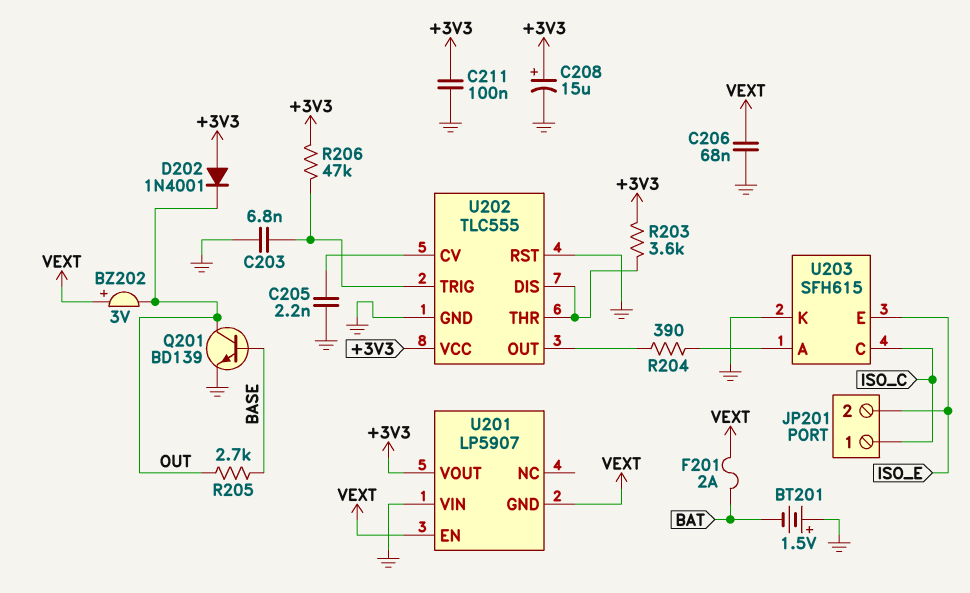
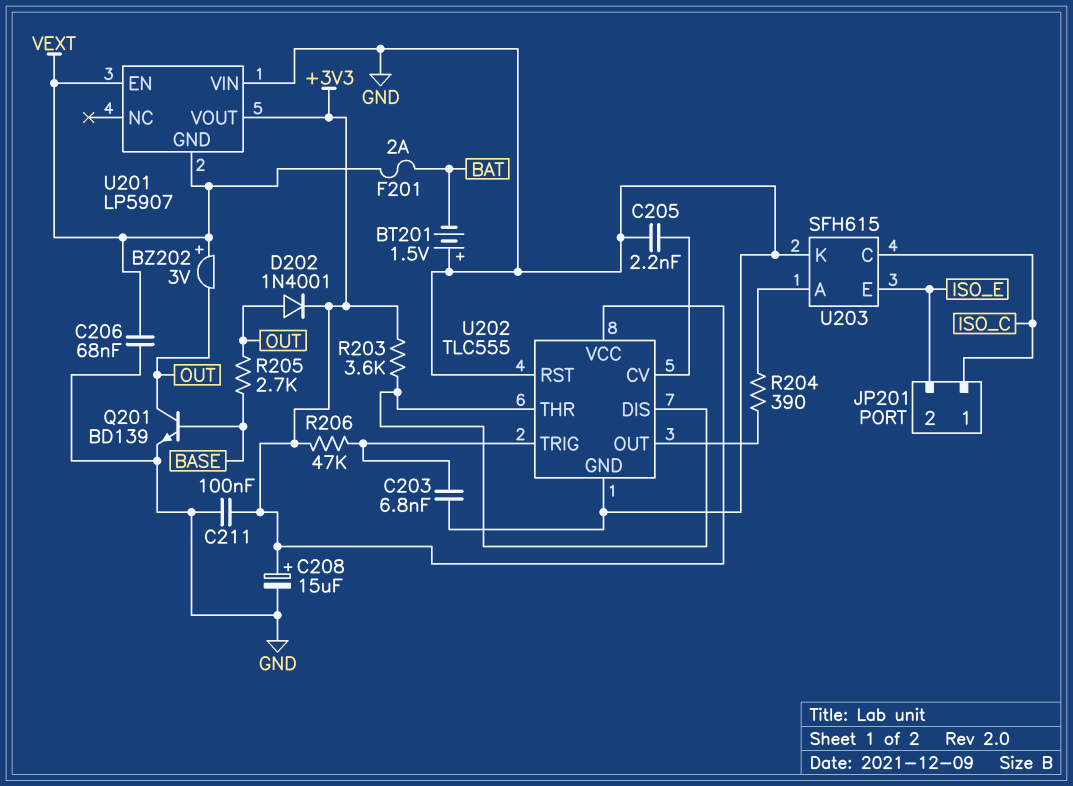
D202: diode 1N4001 (A +3V3, K OUT) -> diode 1N4001 (A OUT, K +3V3)

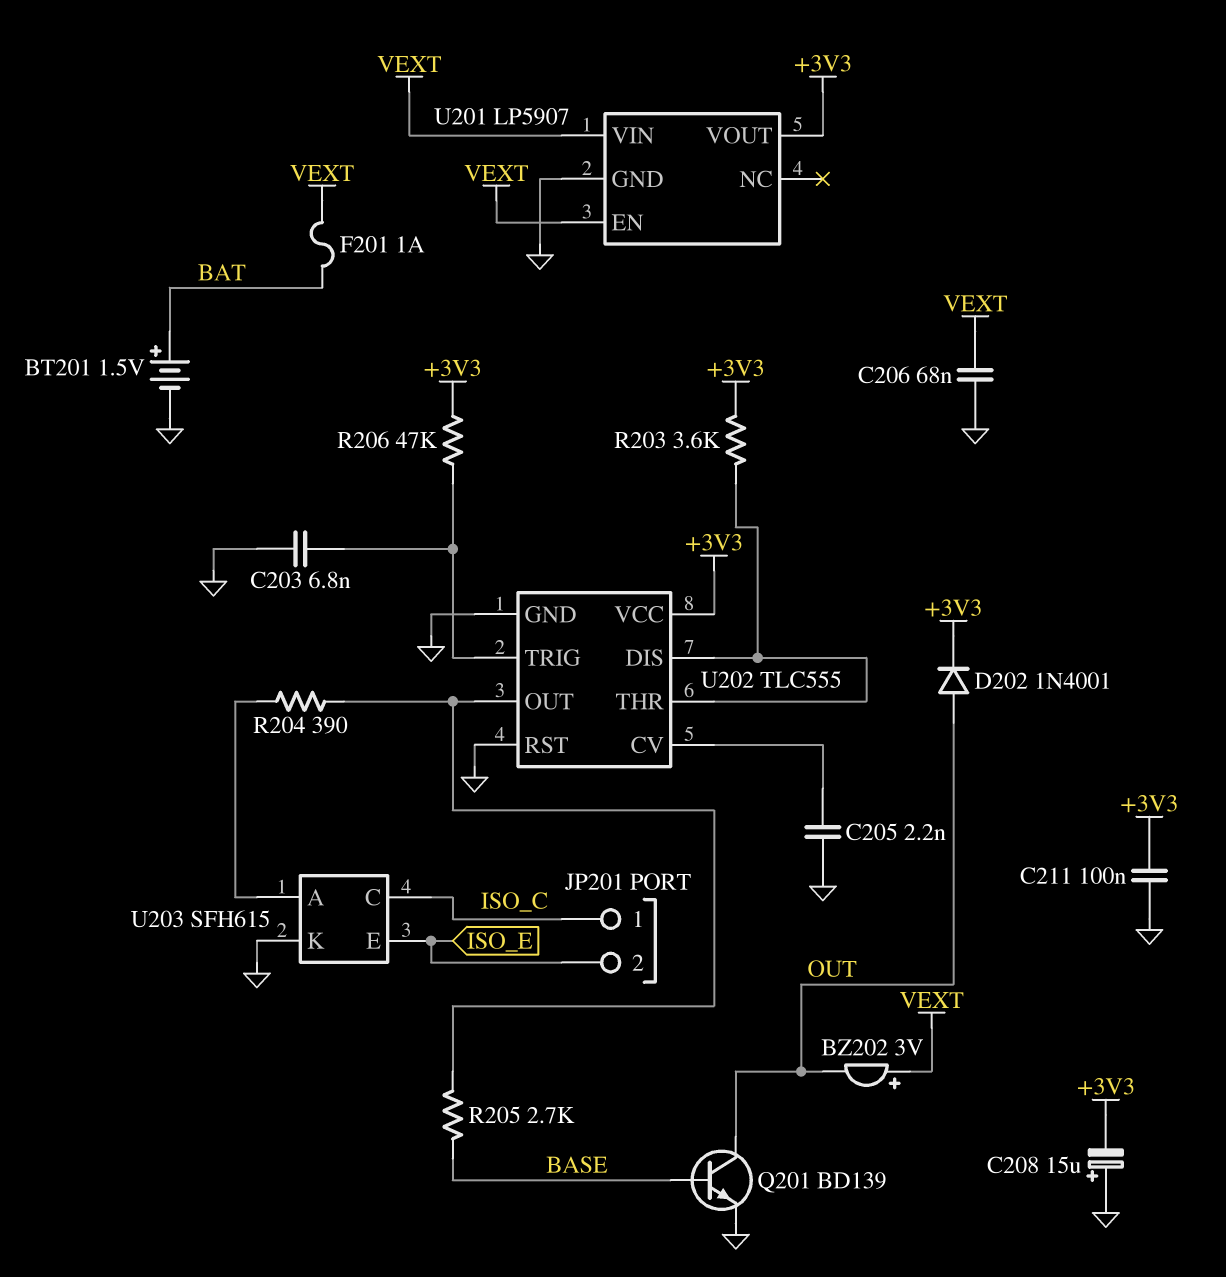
BT201: 1.5V (plus GND, minus BAT) -> 1.5V (plus BAT, minus GND)
C208: 15uF (plus +3V3, minus GND) -> 15uF (plus GND, minus +3V3)
F201: 2A (BAT, VEXT) -> 1A (BAT, VEXT)
R205: 2.7k (BASE, OUT) -> 2.7k (BASE, U202/OUT)
U201 pin GND: VEXT -> GND
U201 pin VIN: GND -> VEXT

